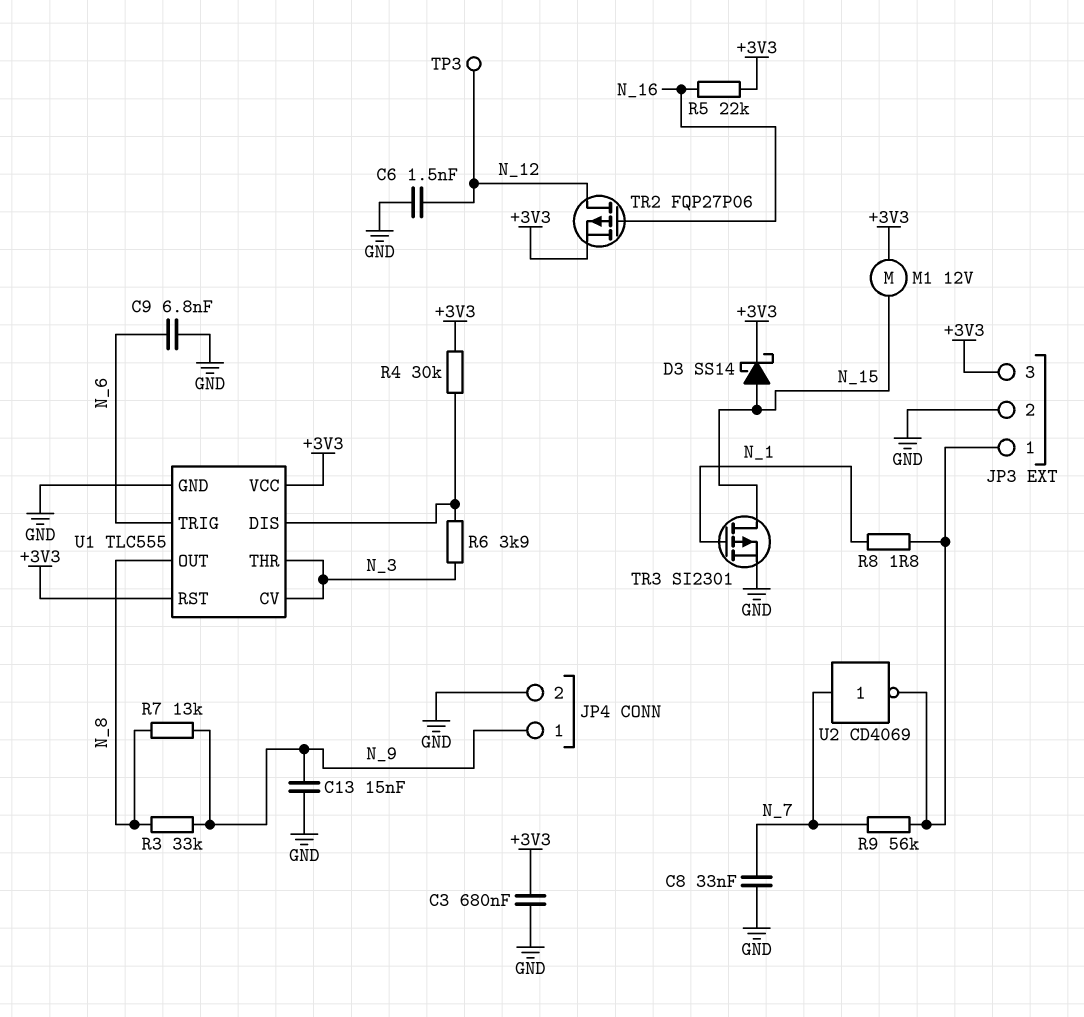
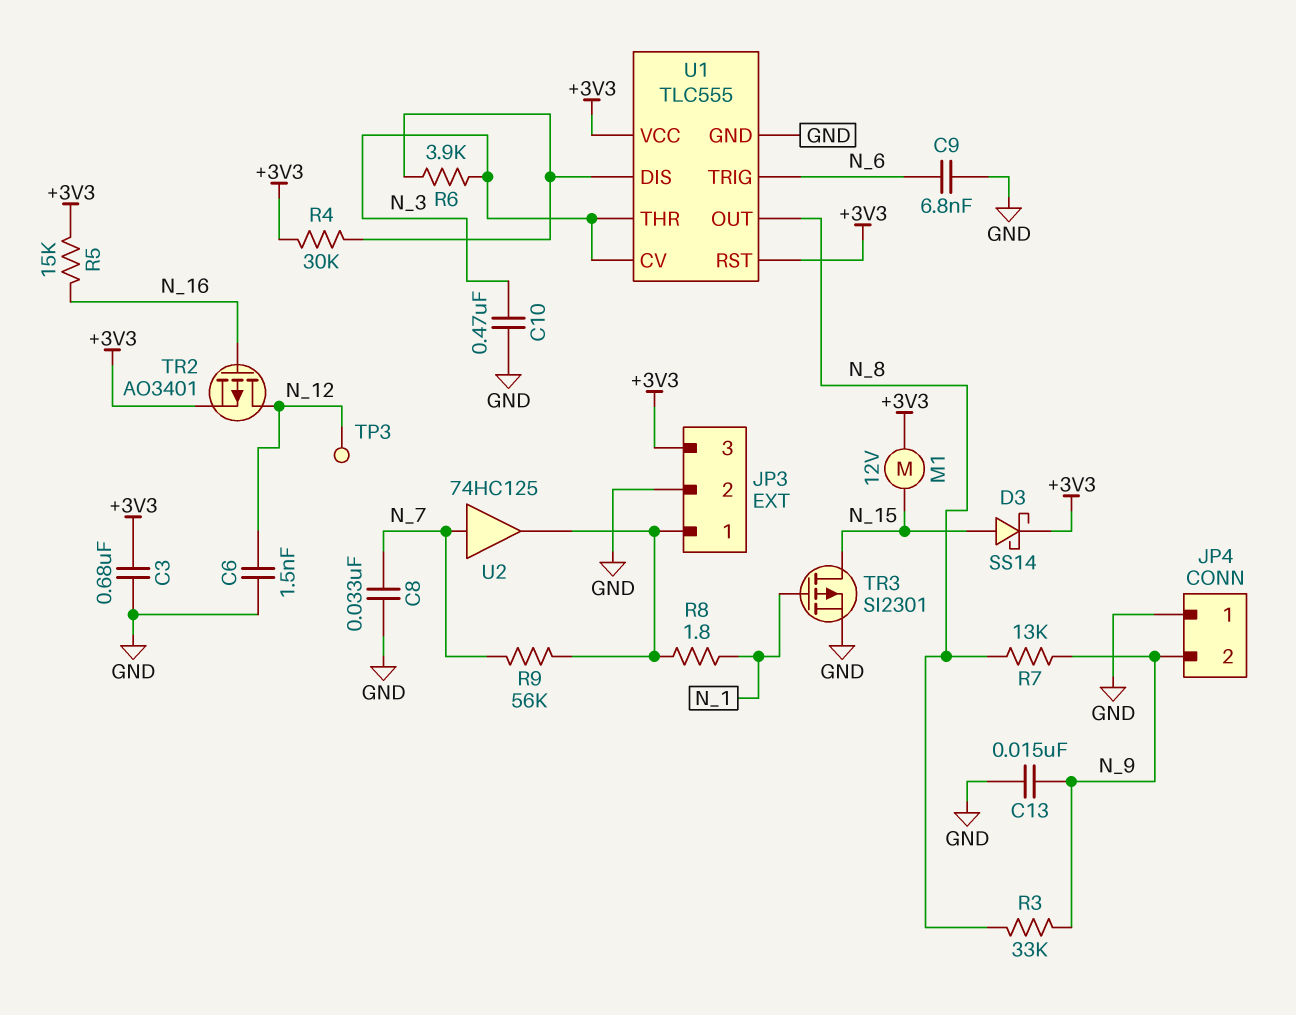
C10: none -> 470nF (GND, N_3)
JP4 pin 1: N_9 -> GND
JP4 pin 2: GND -> N_9
R5: 22k (+3V3, N_16) -> 15k (+3V3, N_16)
TR2: PMOS FQP27P06 (G N_16, D N_12, S +3V3) -> PMOS AO3401 (G N_16, D N_12, S +3V3)
U2: NOT CD4069 (in N_7, out JP3/1) -> buffer 74HC125 (in N_7, out JP3/1)

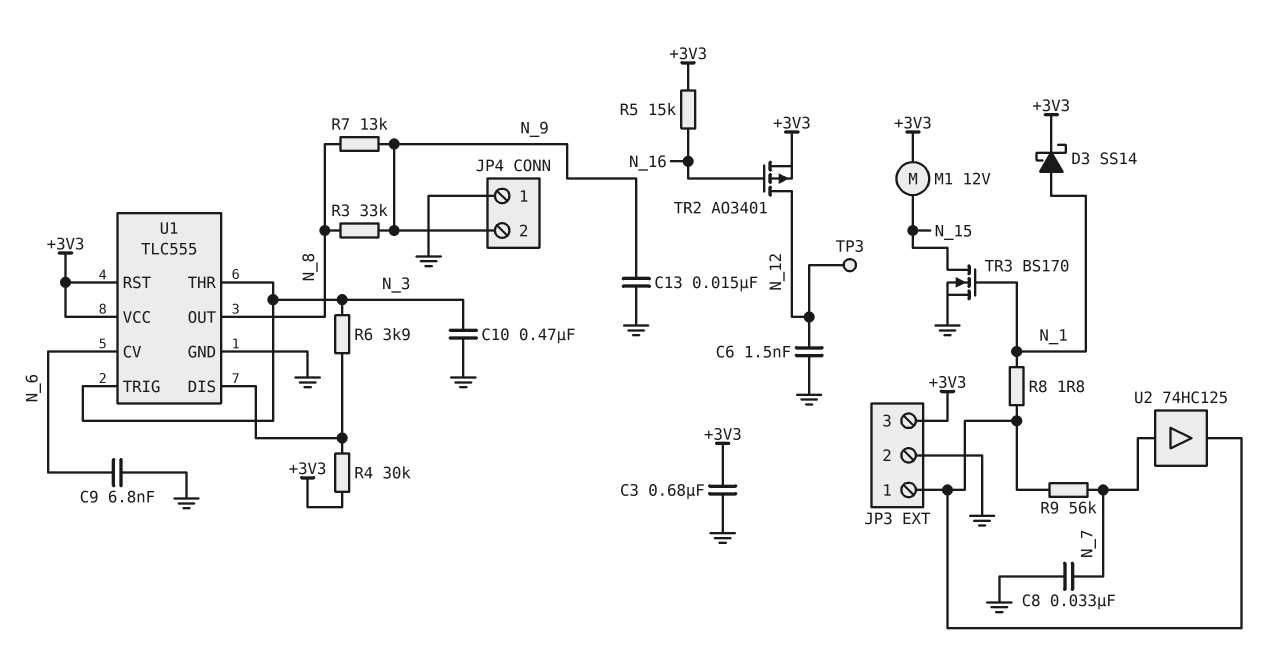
D3: schottky SS14 (A N_15, K +3V3) -> schottky SS14 (A N_1, K +3V3)
TR3: PMOS SI2301 (G N_1, D N_15, S GND) -> NMOS BS170 (G N_1, D N_15, S GND)
U1 pin CV: N_3 -> N_6
U1 pin TRIG: N_6 -> N_3

